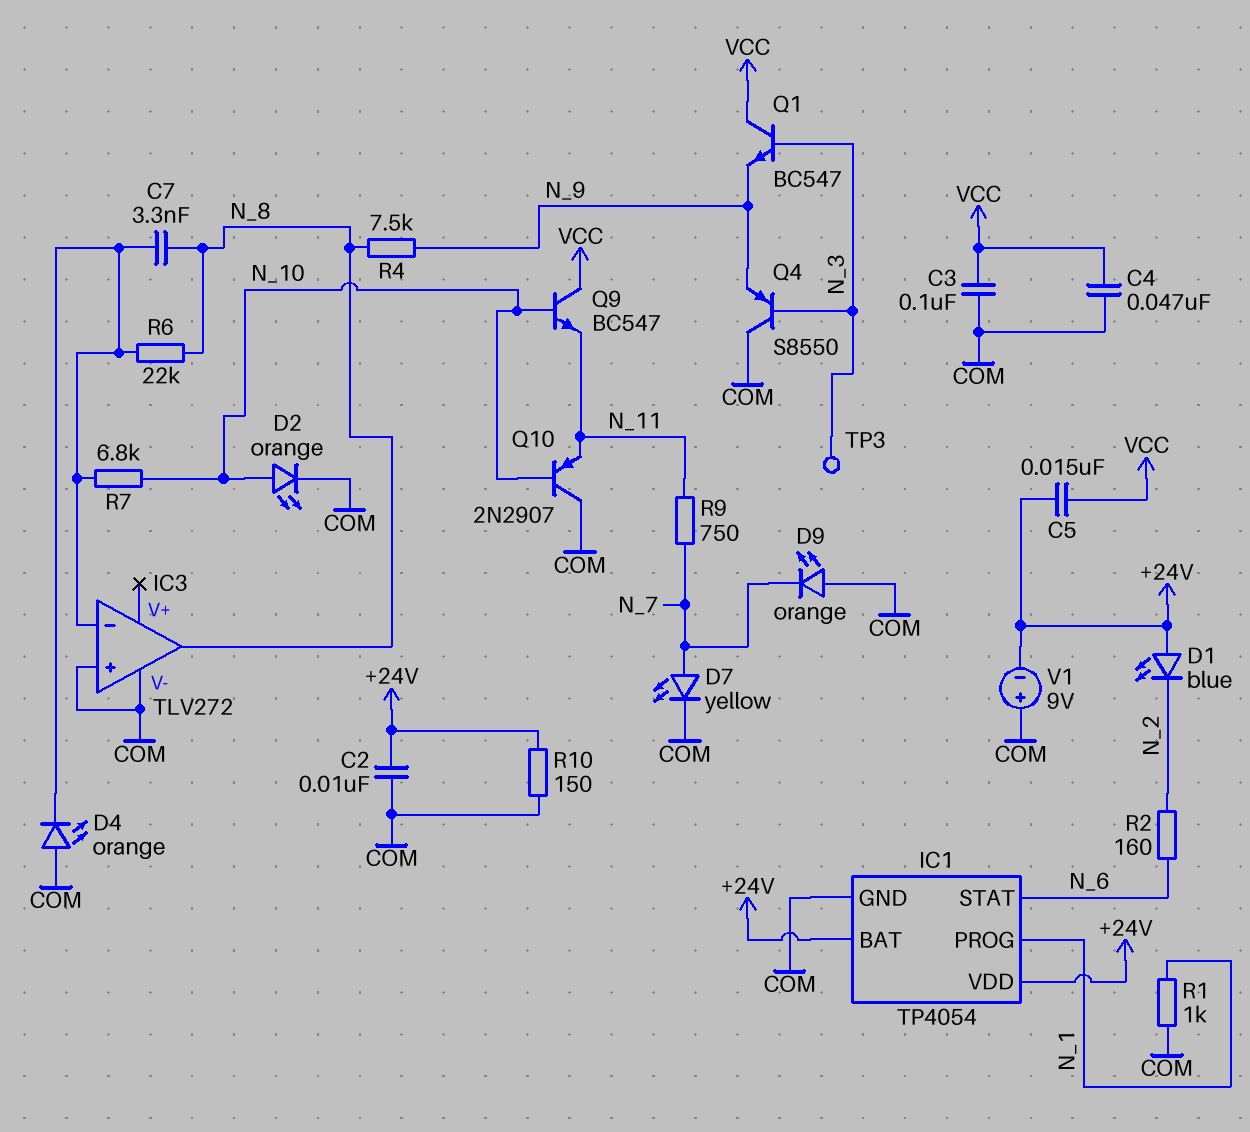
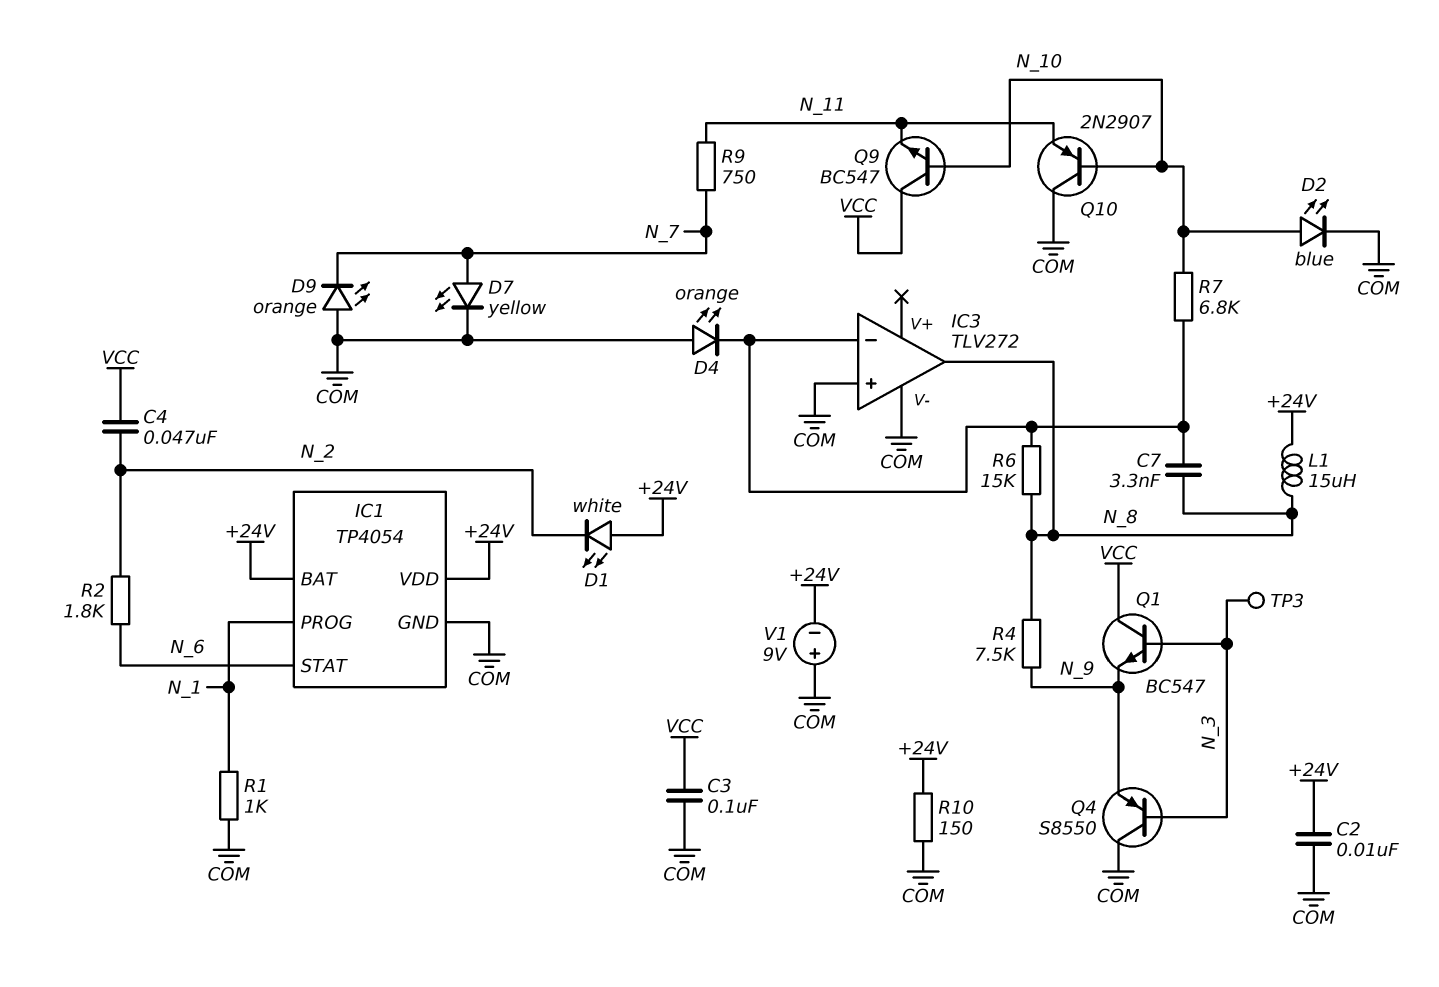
C4: 47nF (COM, VCC) -> 47nF (N_2, VCC)
C5: 15nF (+24V, VCC) -> none
D1: LED blue (A +24V, K N_2) -> LED white (A +24V, K N_2)
D2: LED orange (A N_10, K COM) -> LED blue (A N_10, K COM)
L1: none -> 15uH (+24V, N_8)
R2: 160 (N_2, N_6) -> 1.8k (N_2, N_6)
R6: 22k (IC3/in-, N_8) -> 15k (IC3/in-, N_8)

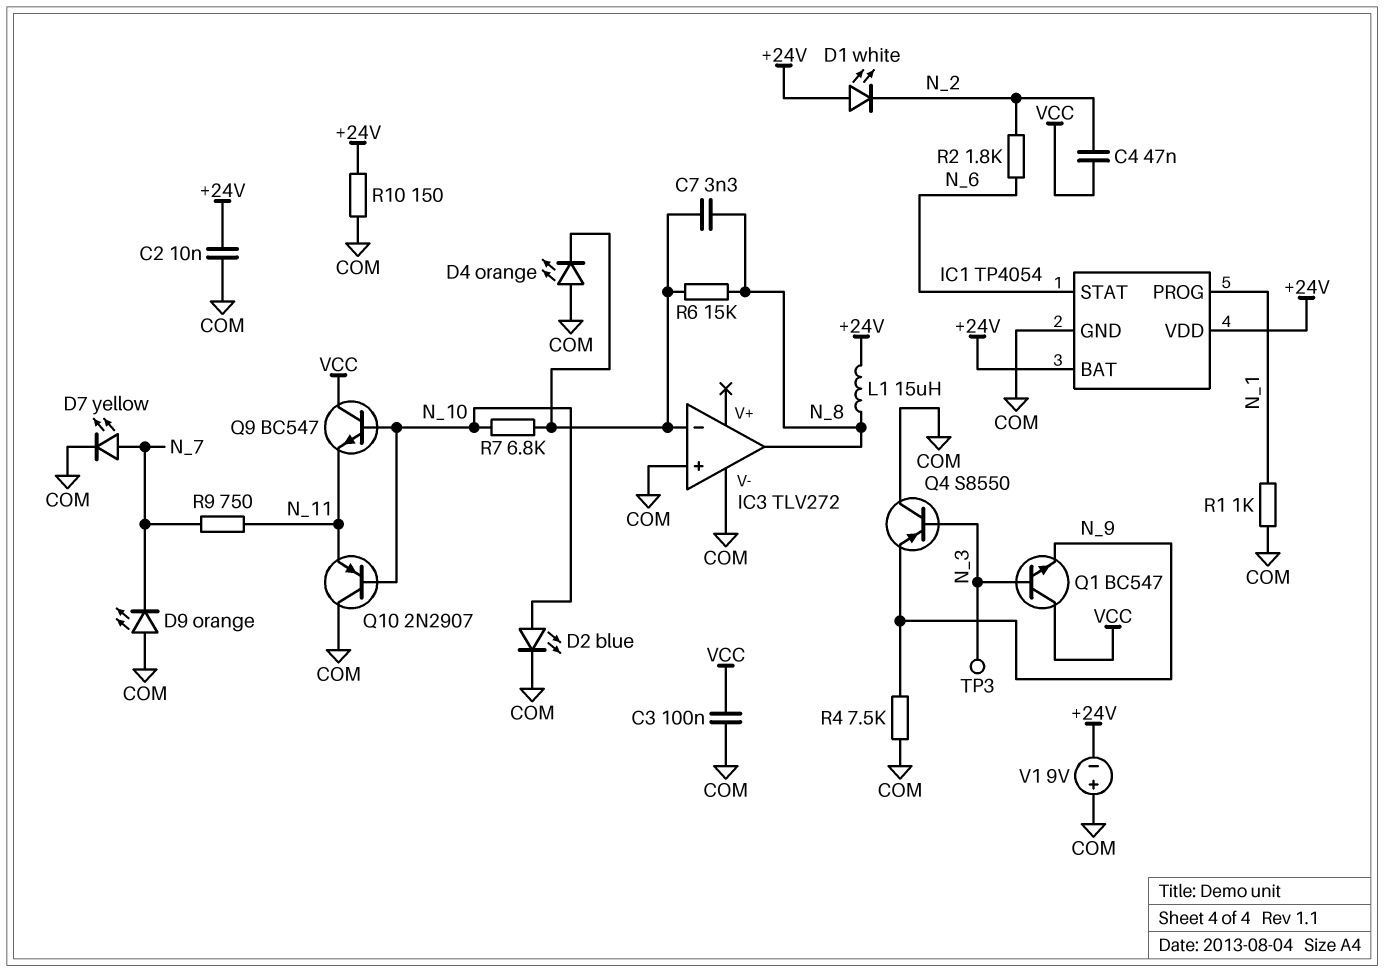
R4: 7.5k (N_8, N_9) -> 7.5k (COM, N_9)

